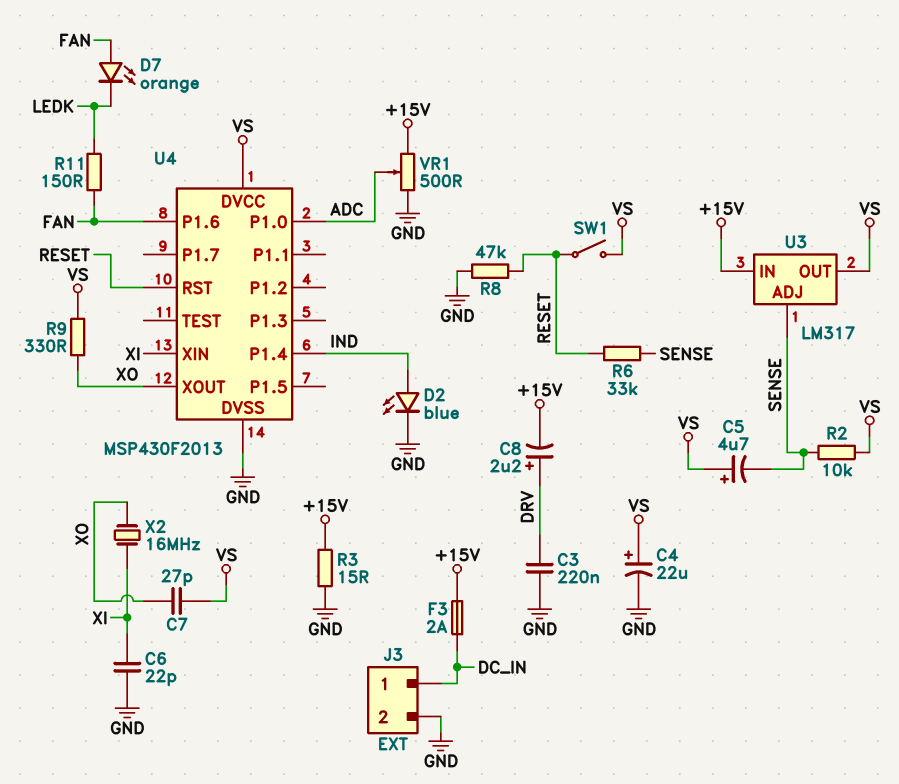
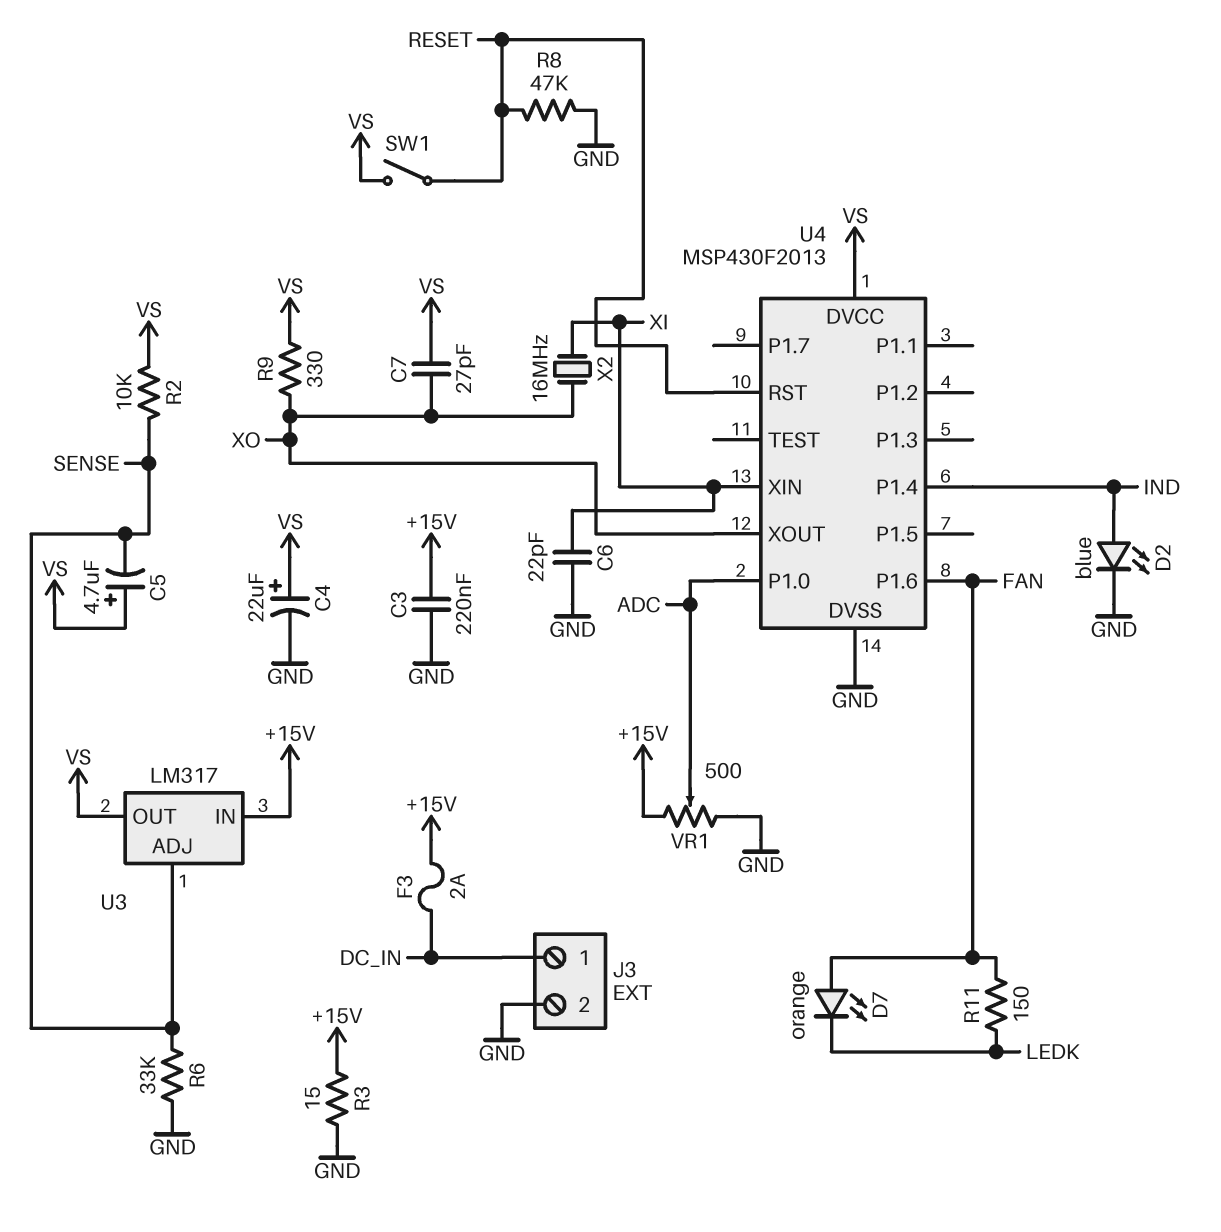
C3: 220nF (DRV, GND) -> 220nF (+15V, GND)
C8: 2.2uF (plus DRV, minus +15V) -> none
R6: 33k (RESET, SENSE) -> 33k (GND, SENSE)

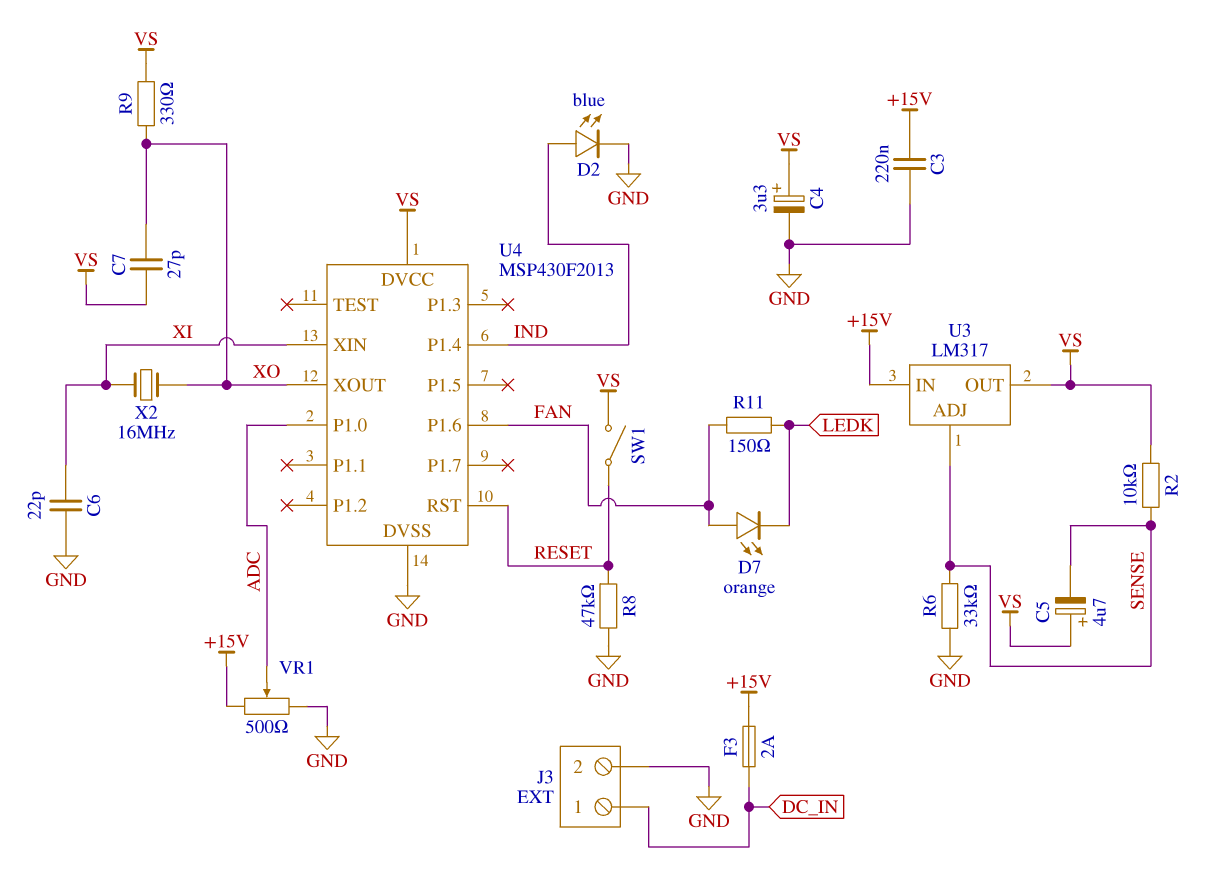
C4: 22uF (plus VS, minus GND) -> 3.3uF (plus VS, minus GND)
R3: 15 (+15V, GND) -> none

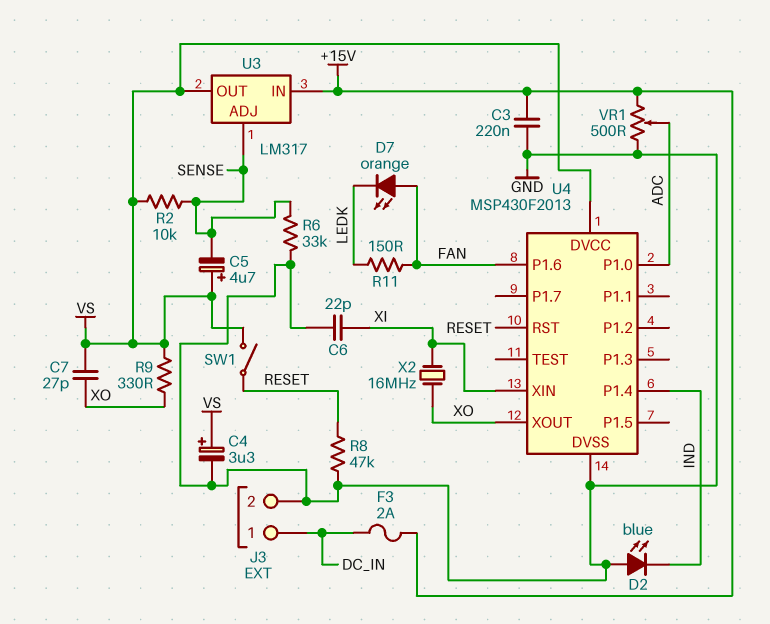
D2: LED blue (A IND, K GND) -> LED blue (A GND, K IND)

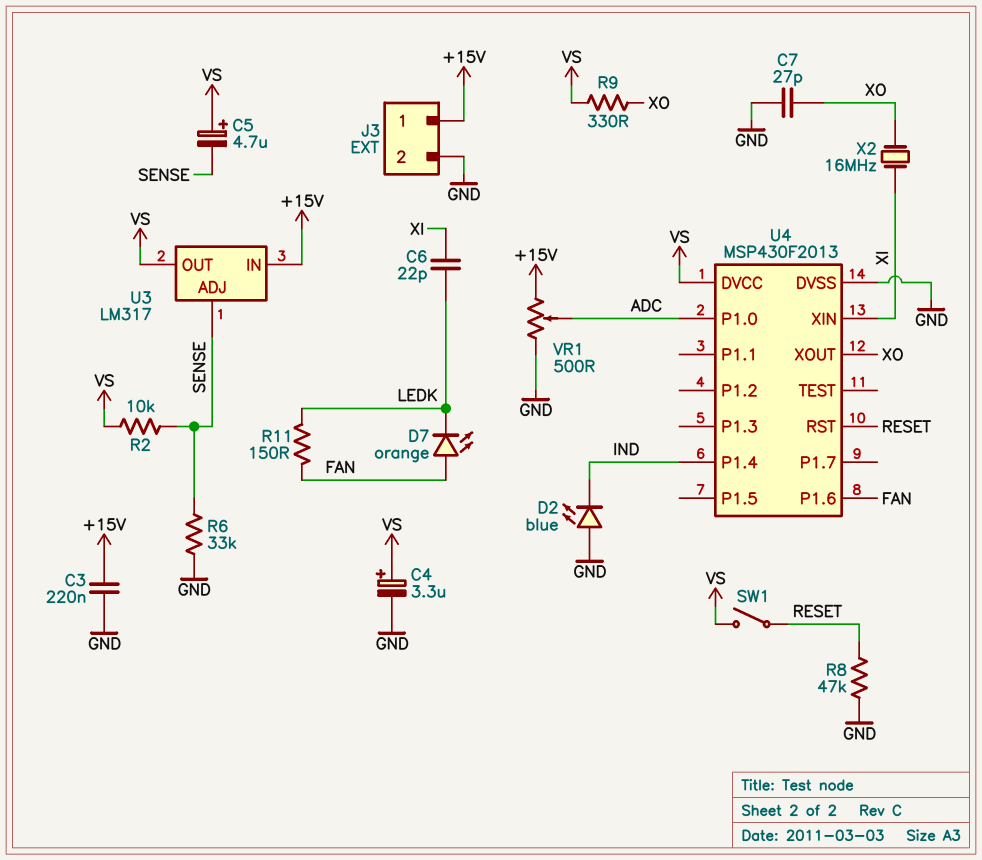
C6: 22pF (GND, XI) -> 22pF (LEDK, XI)
C7: 27pF (VS, XO) -> 27pF (GND, XO)
F3: 2A (+15V, DC_IN) -> none
J3 pin 1: DC_IN -> +15V

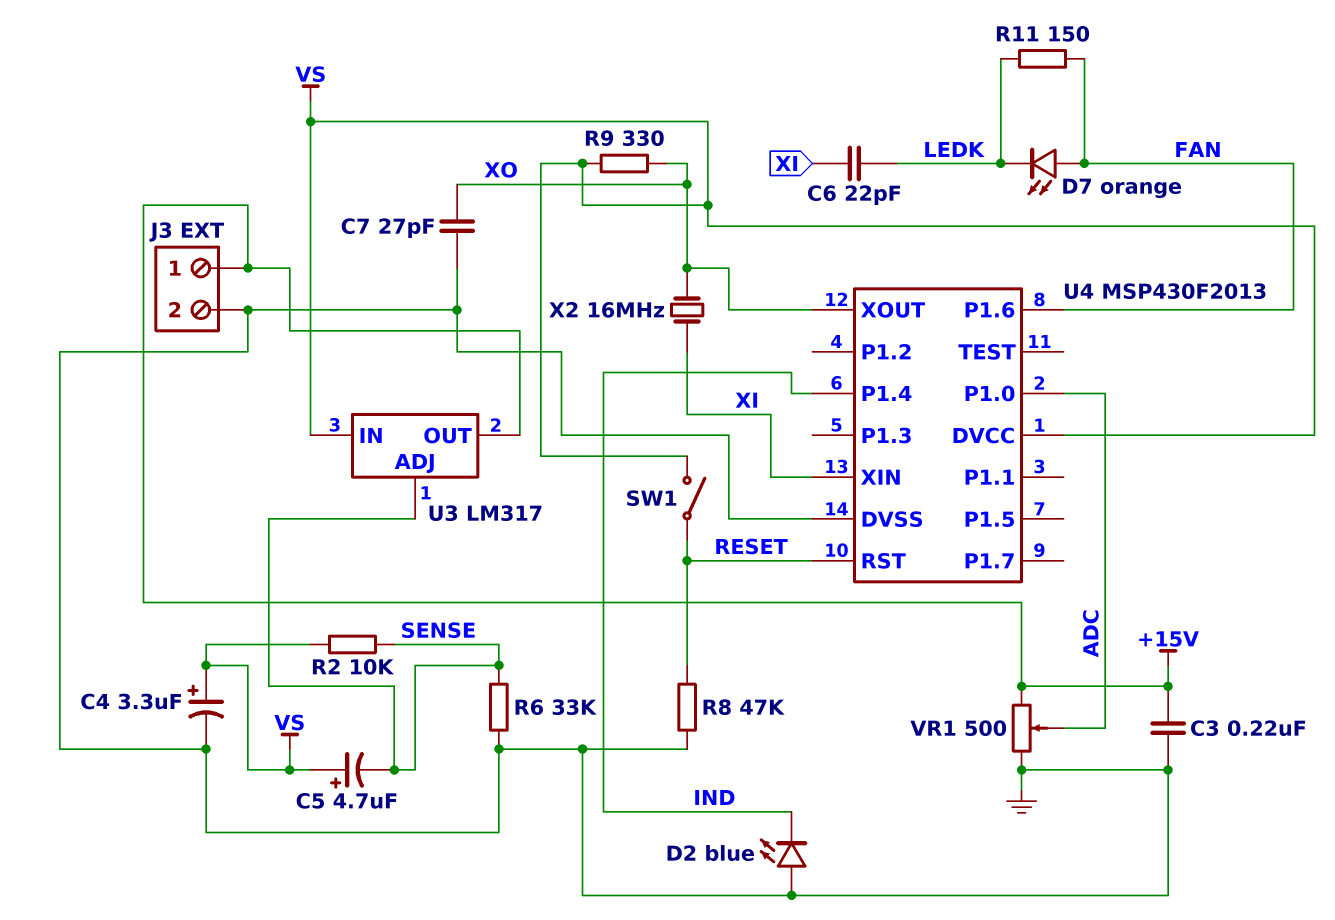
U3 pin IN: +15V -> VS
U3 pin OUT: VS -> +15V

